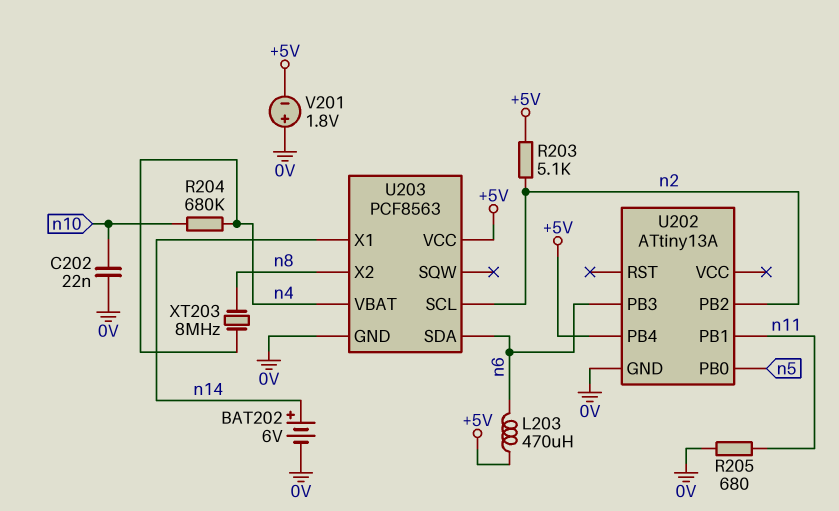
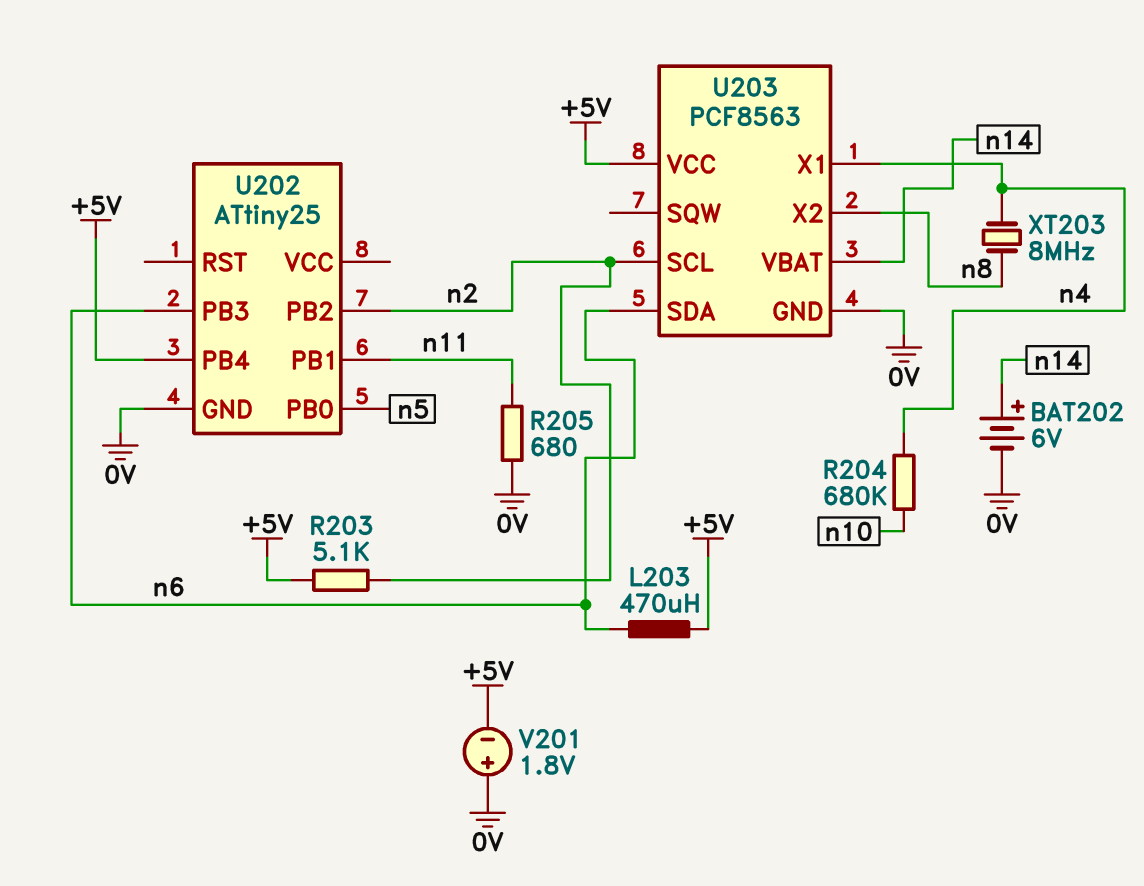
C202: 22nF (0V, n10) -> none
U202: ATtiny13A -> ATtiny25
U203 pin VBAT: n4 -> n14
U203 pin X1: n14 -> n4

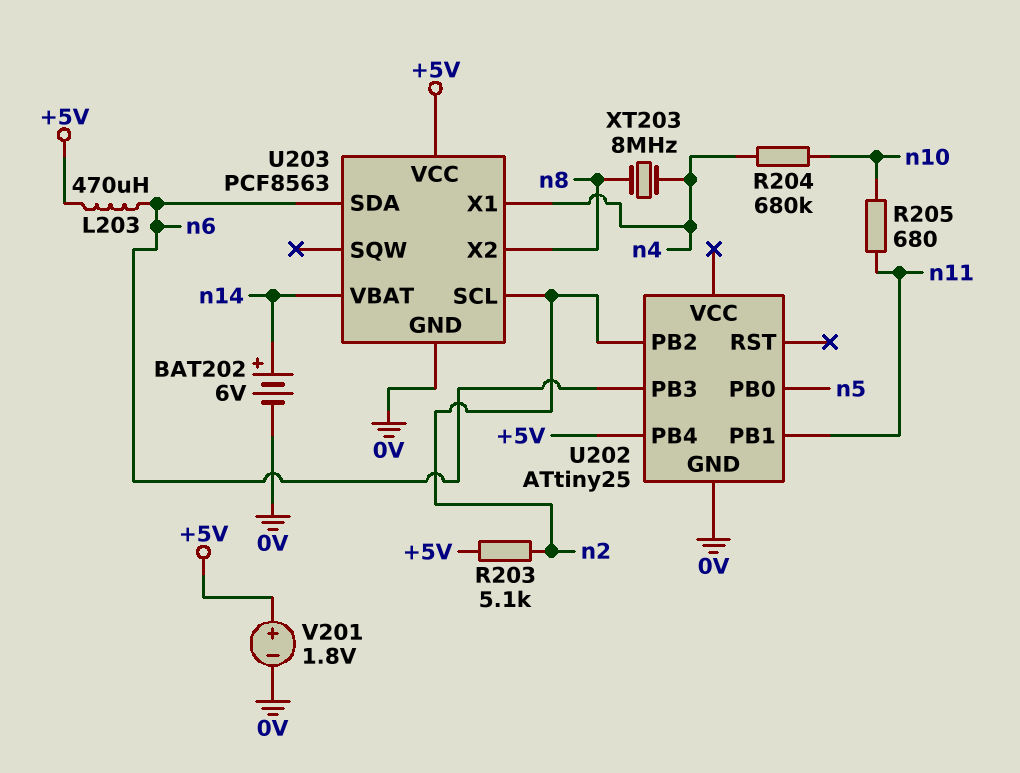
R205: 680 (0V, n11) -> 680 (n10, n11)
V201: 1.8V (plus 0V, minus +5V) -> 1.8V (plus +5V, minus 0V)

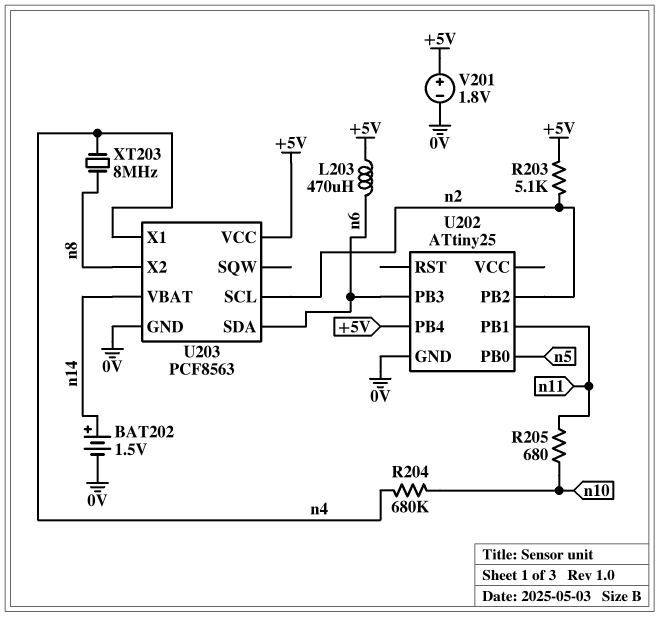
BAT202: 6V (plus n14, minus 0V) -> 1.5V (plus n14, minus 0V)

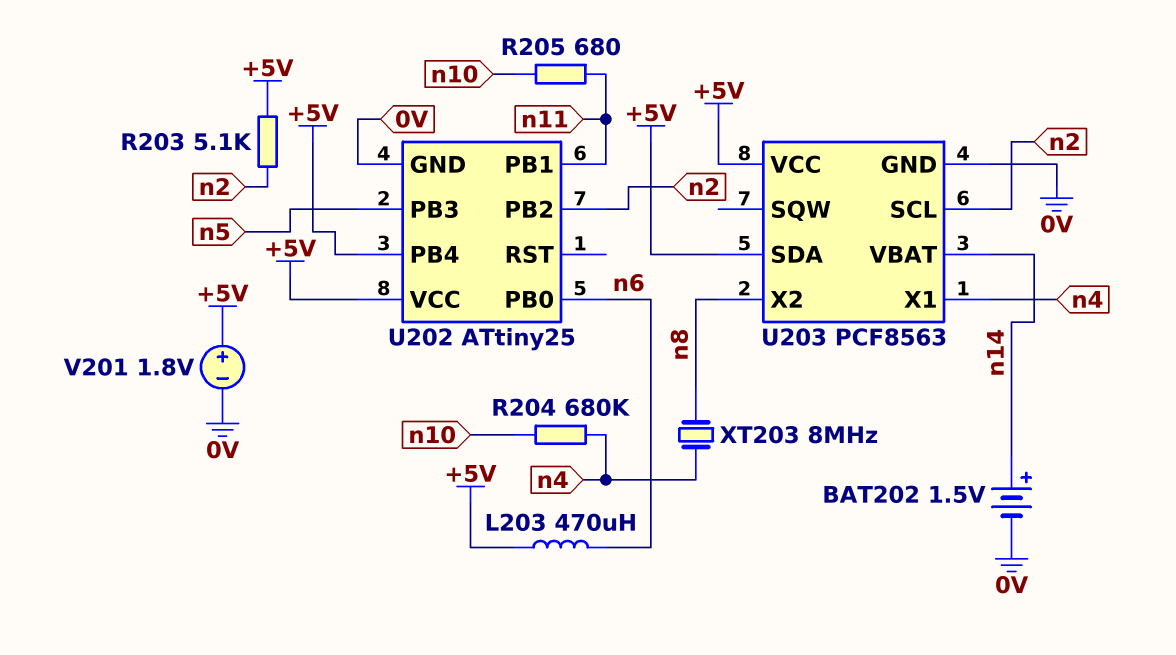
U202 pin PB0: n5 -> n6
U202 pin PB3: n6 -> n5
U202 pin VCC: none -> +5V
U203 pin SDA: n6 -> +5V

